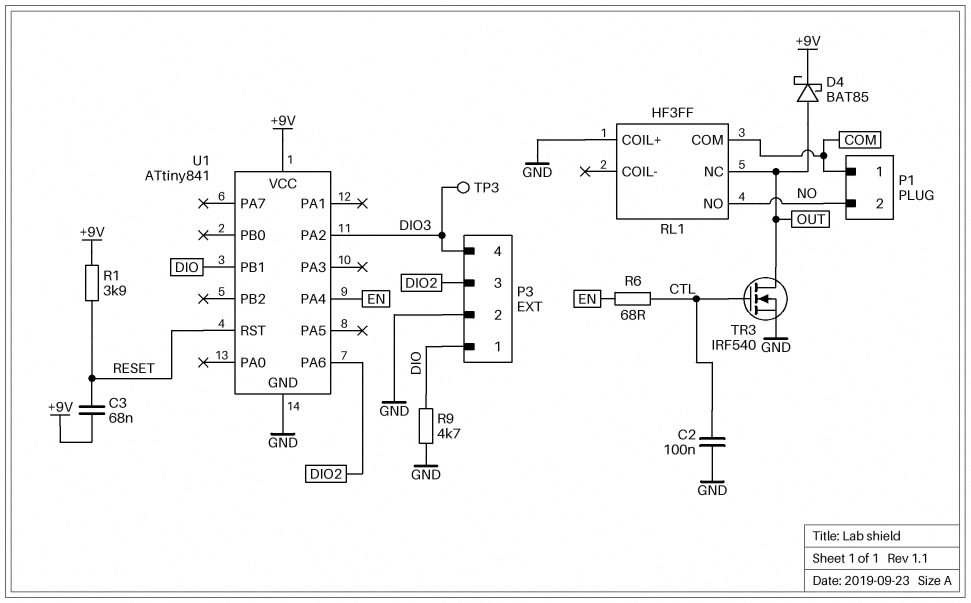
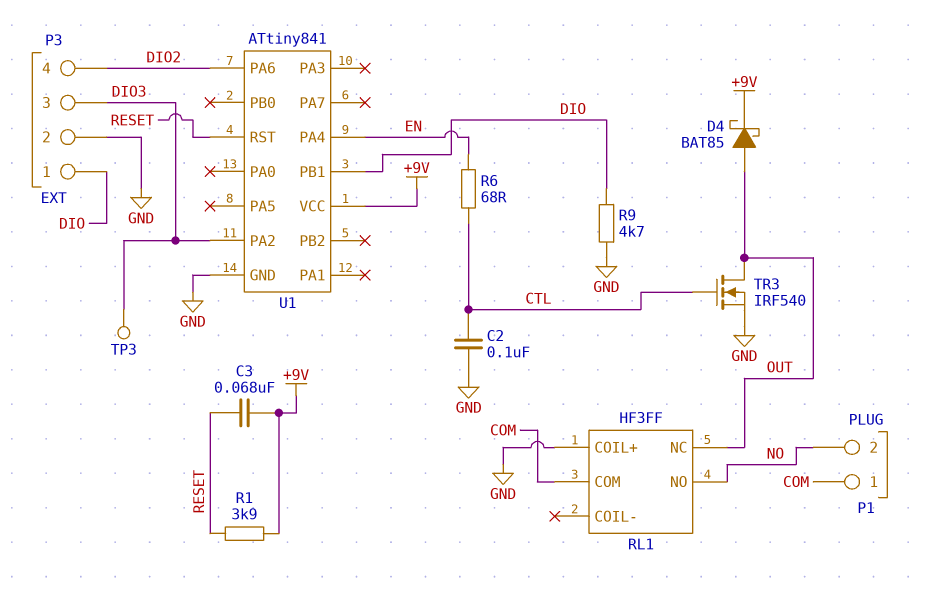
P3 pin 3: DIO2 -> DIO3
P3 pin 4: DIO3 -> DIO2

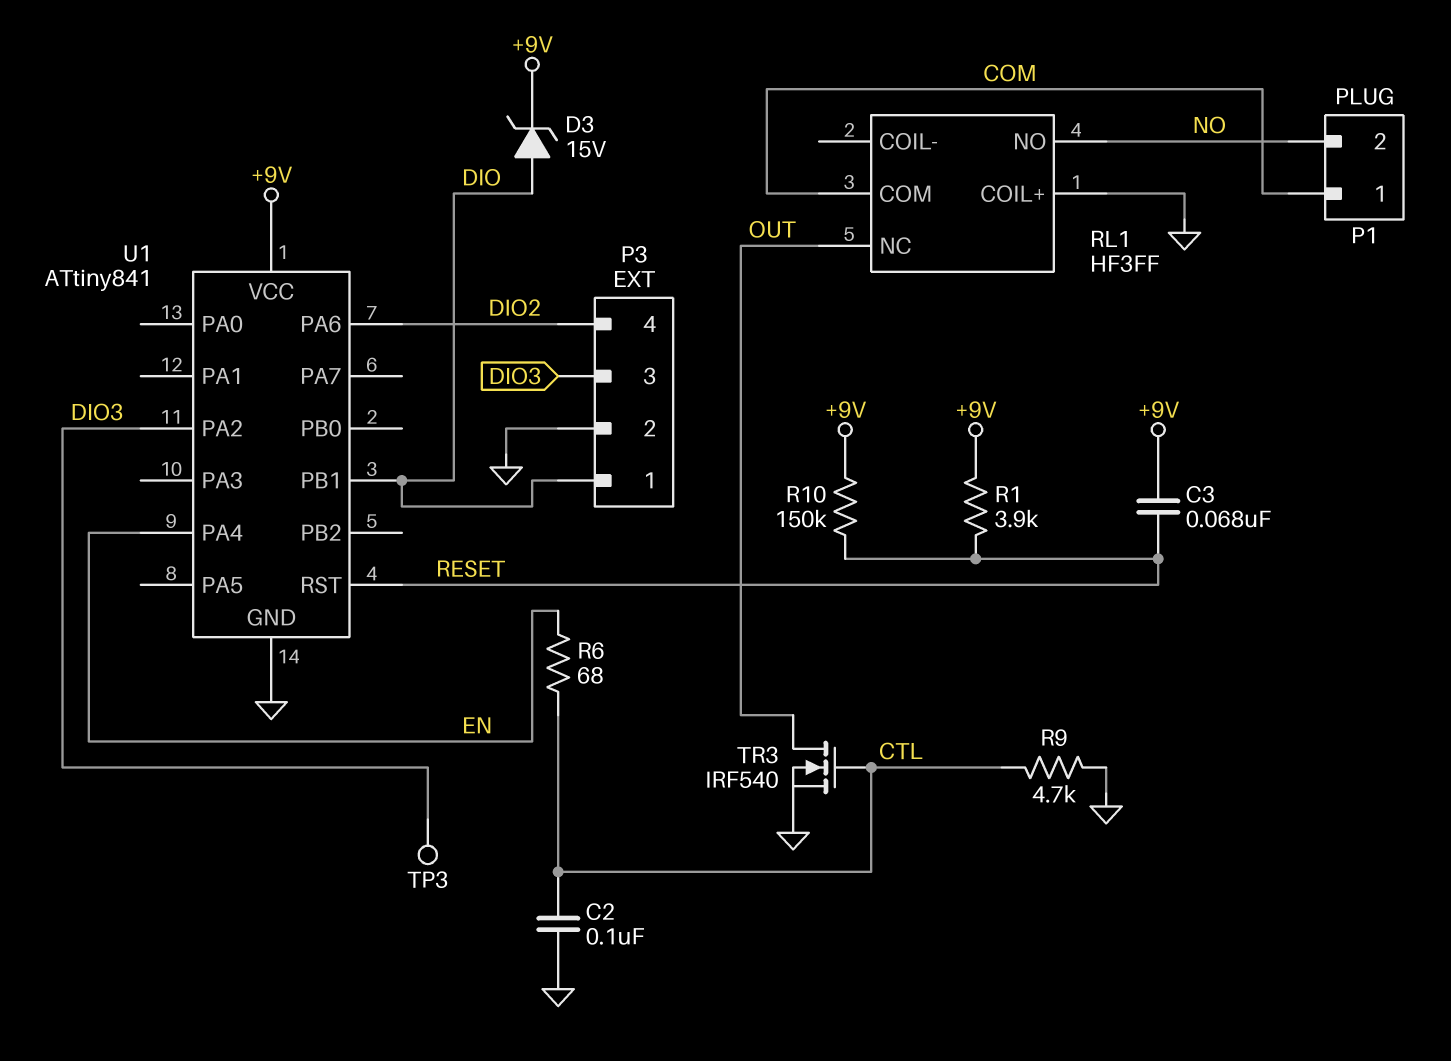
D3: none -> zener 15V (A DIO, K +9V)
D4: schottky BAT85 (A OUT, K +9V) -> none
R9: 4.7k (DIO, GND) -> 4.7k (CTL, GND)
R10: none -> 150k (+9V, RESET)

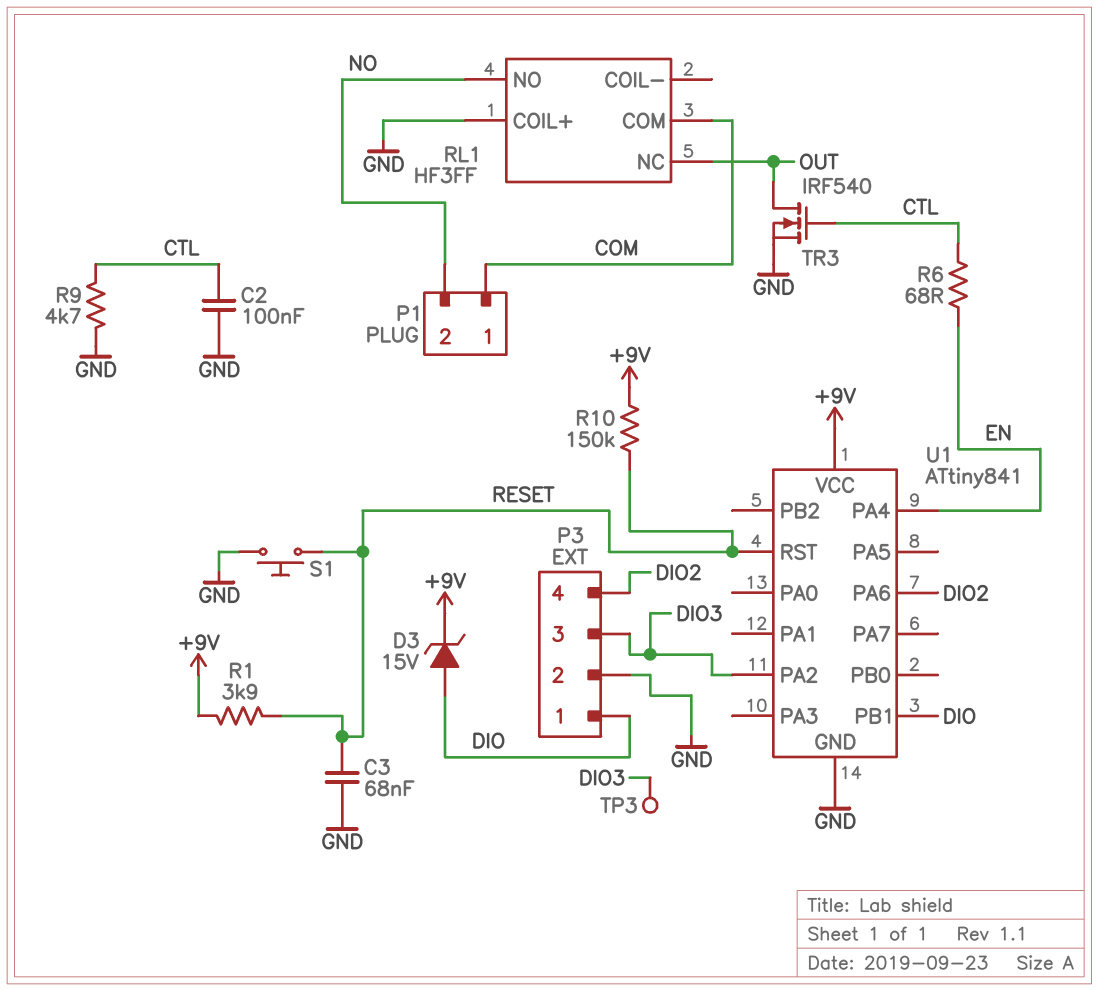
C3: 68nF (+9V, RESET) -> 68nF (GND, RESET)
S1: none -> button (GND, RESET)

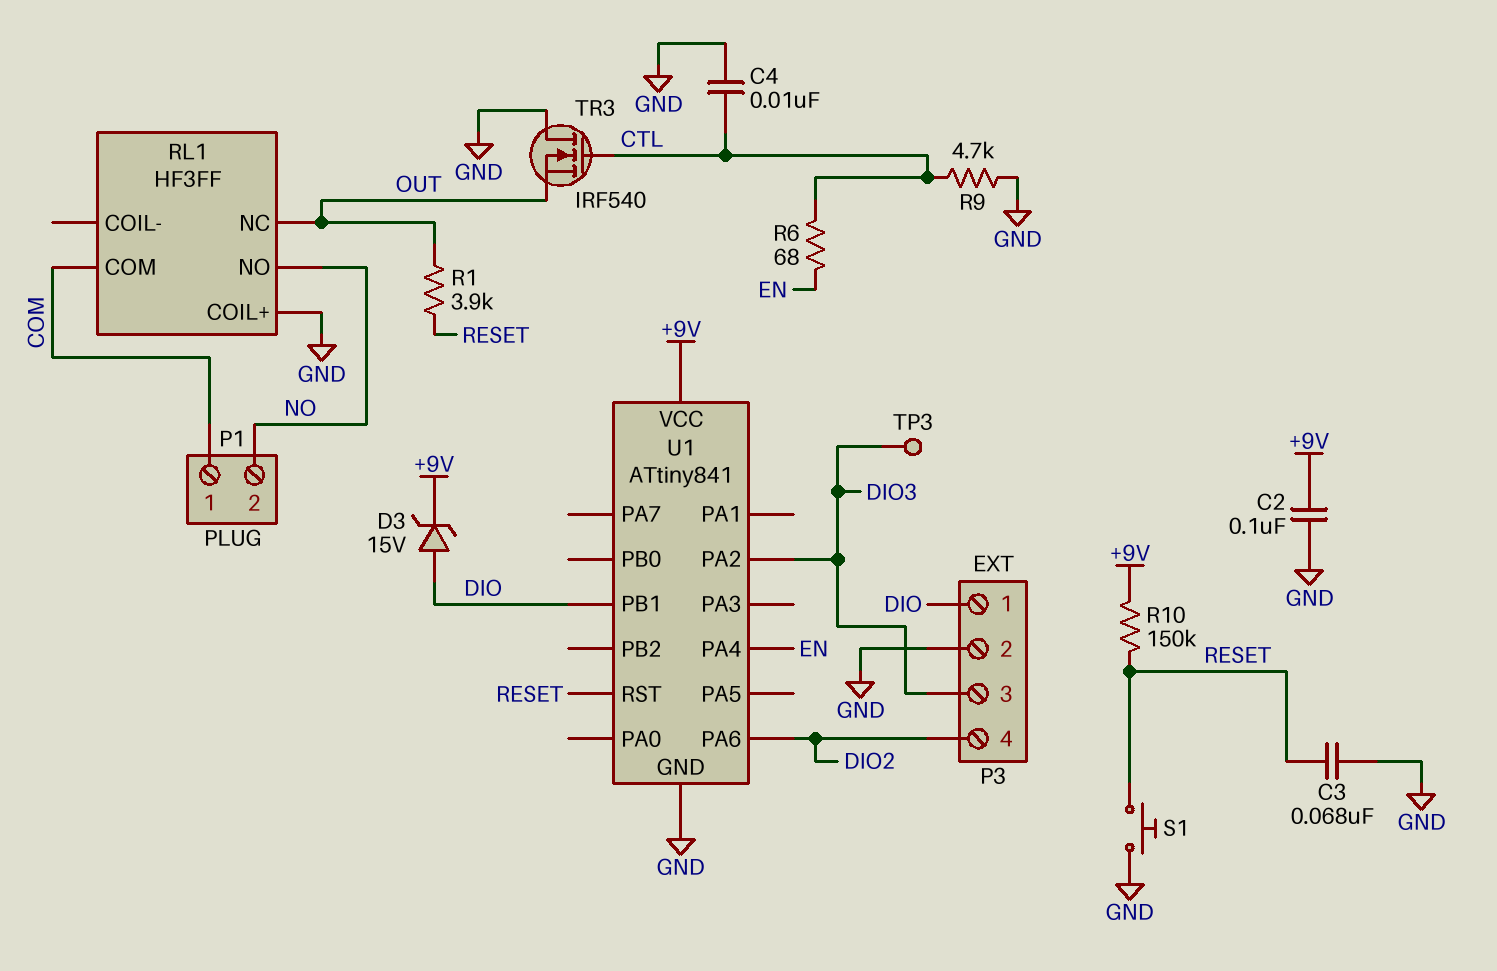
C2: 100nF (CTL, GND) -> 100nF (+9V, GND)
C4: none -> 10nF (CTL, GND)
R1: 3.9k (+9V, RESET) -> 3.9k (OUT, RESET)
TR3: NMOS IRF540 (G CTL, D OUT, S GND) -> NMOS IRF540 (G CTL, D GND, S OUT)

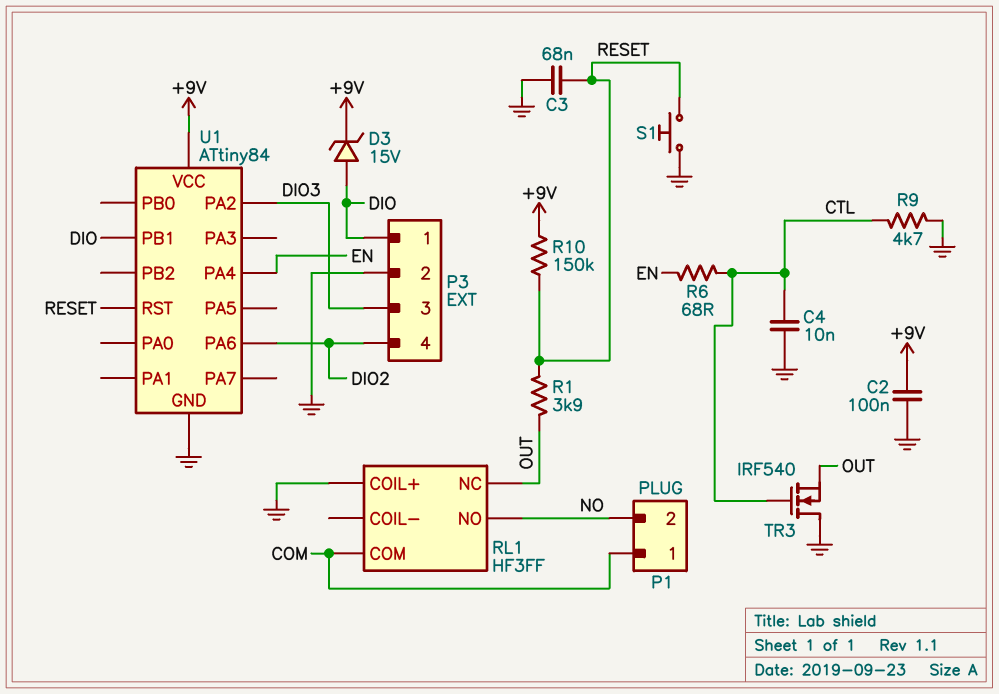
TP3: test point (DIO3) -> none
U1: ATtiny841 -> ATtiny84

